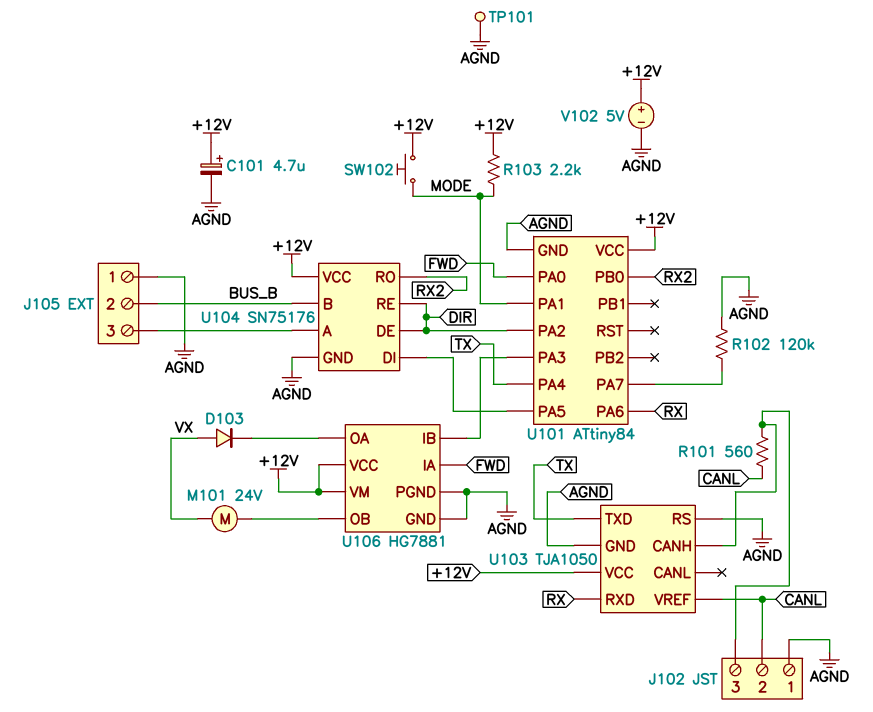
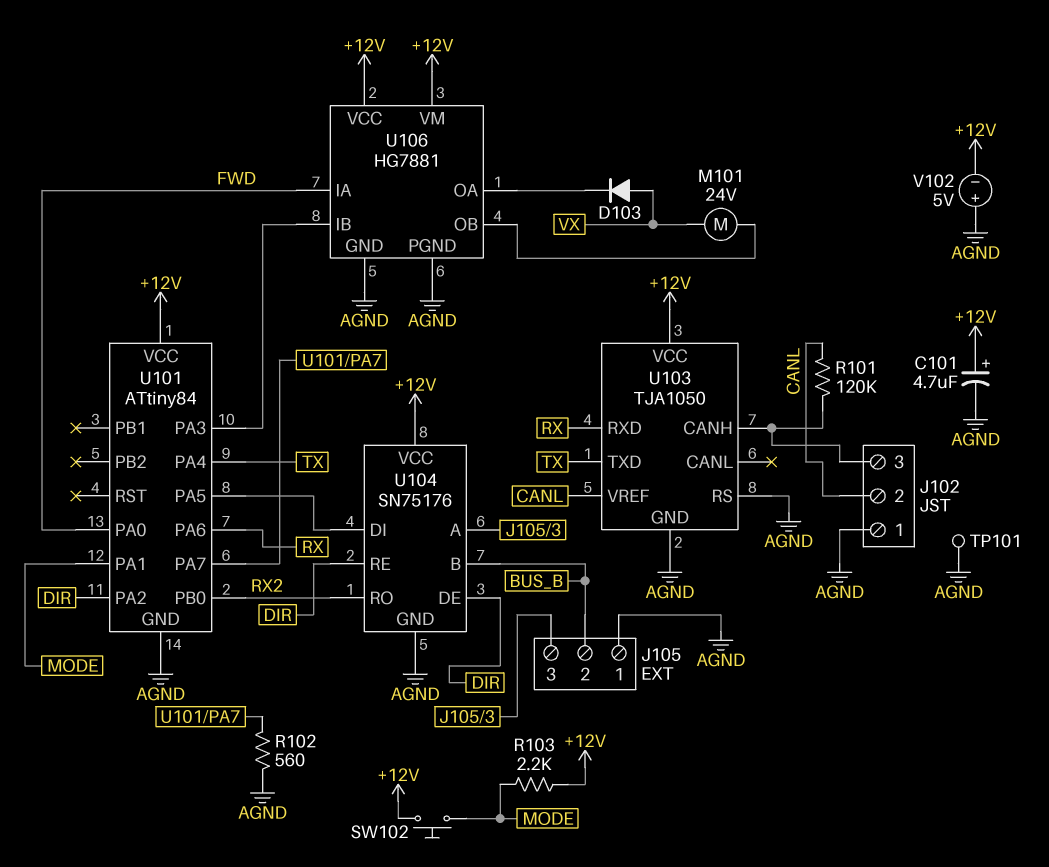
R101: 560 (CANL, J102/3) -> 120k (CANL, J102/3)
R102: 120k (AGND, U101/PA7) -> 560 (AGND, U101/PA7)
V102: 5V (plus +12V, minus AGND) -> 5V (plus AGND, minus +12V)

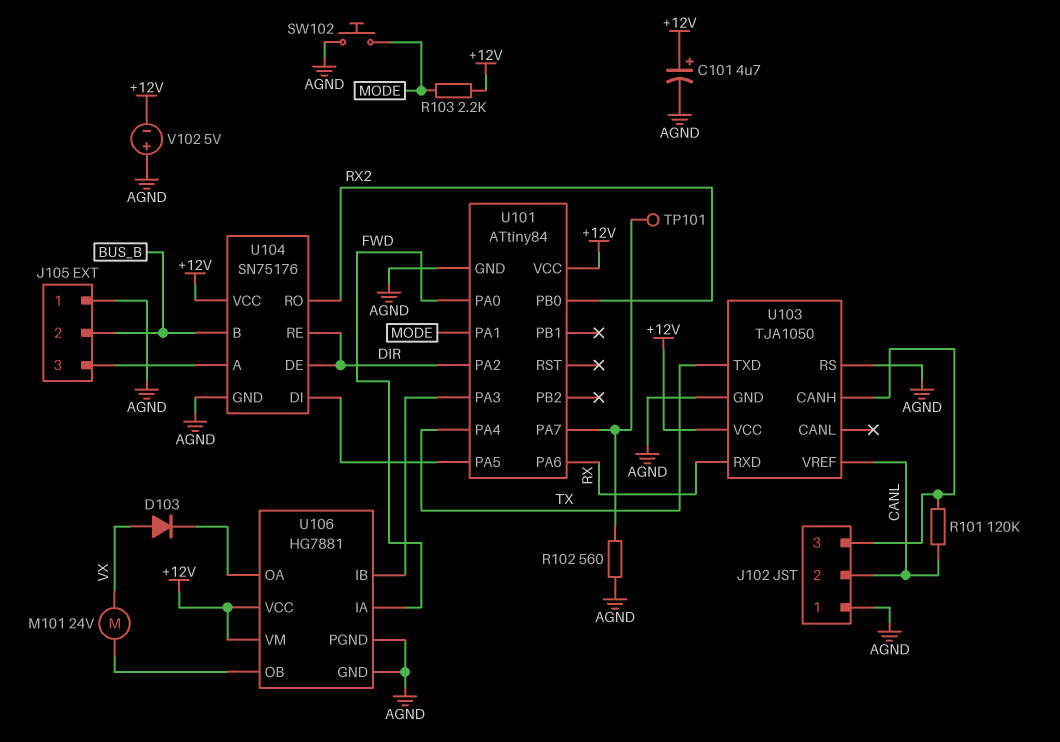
SW102: button (+12V, MODE) -> button (AGND, MODE)
TP101: test point (AGND) -> test point (U101/PA7)

